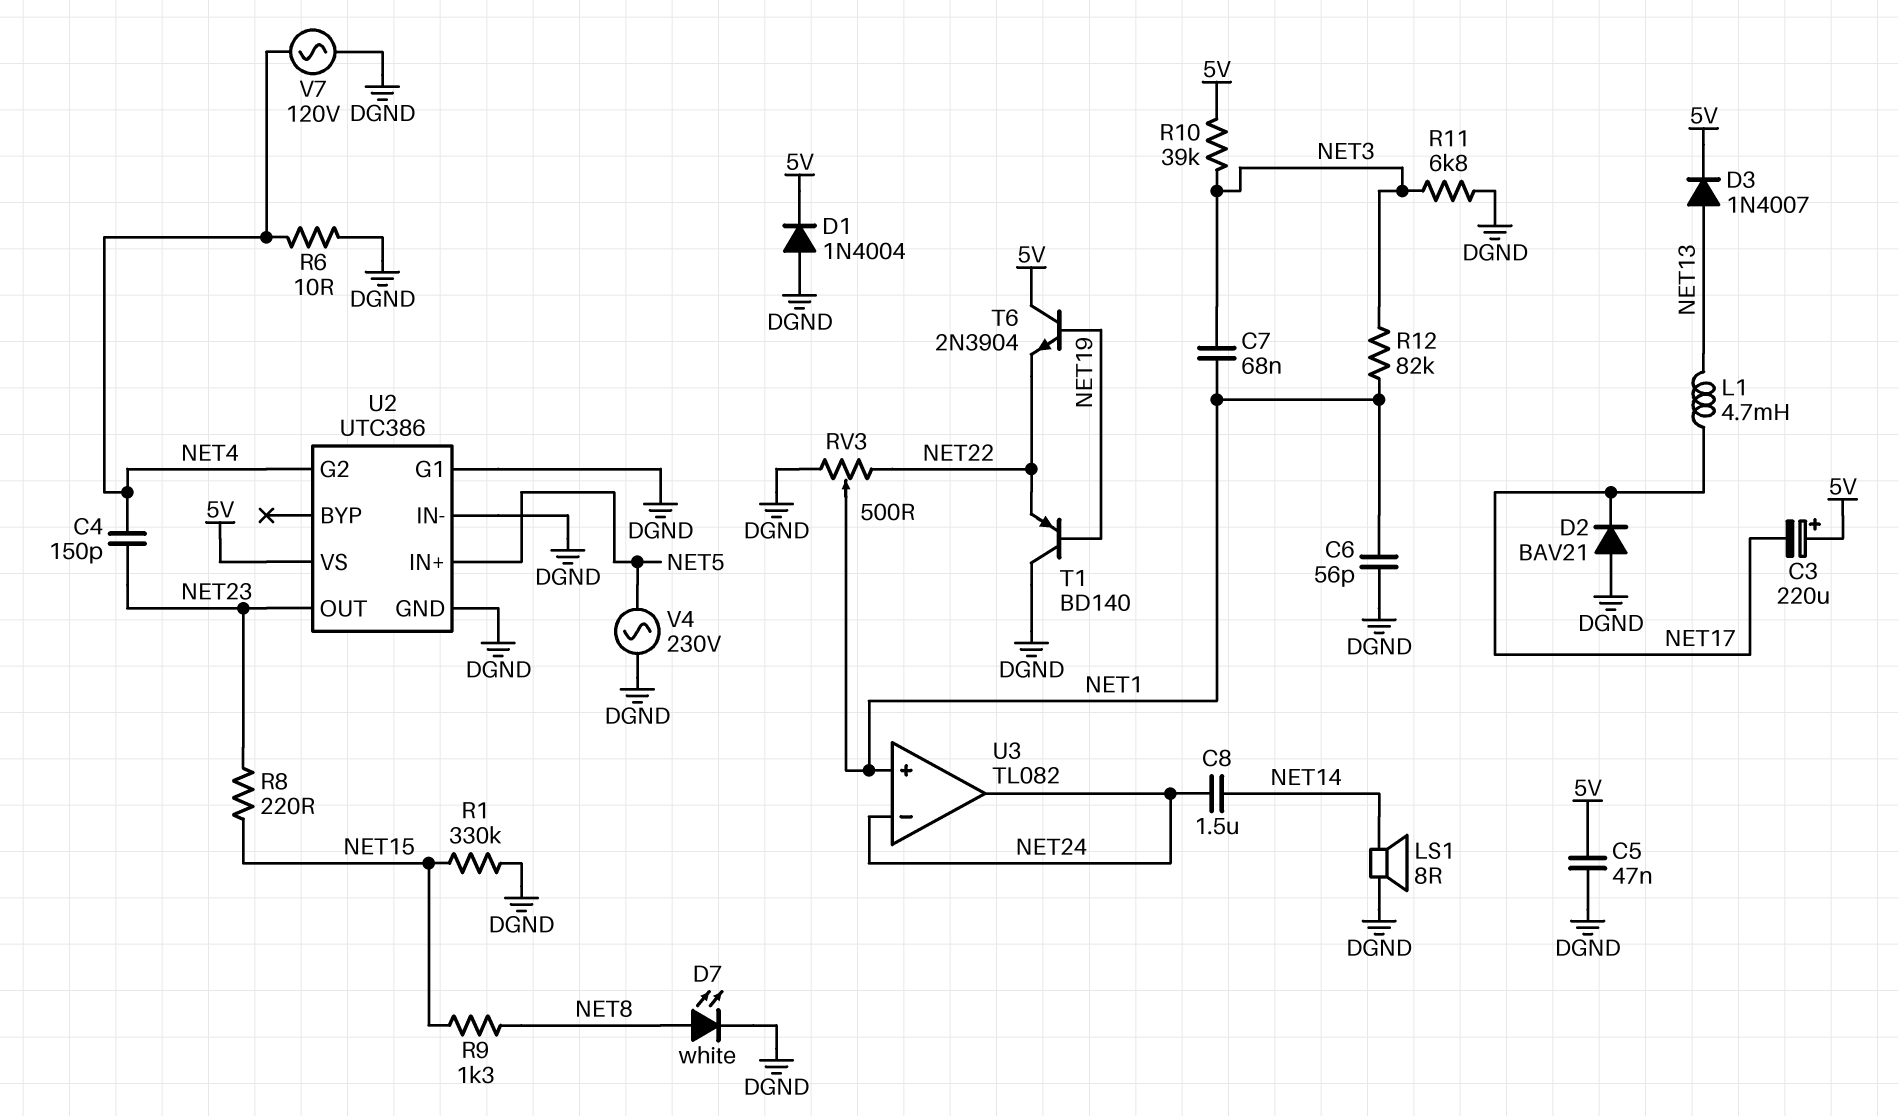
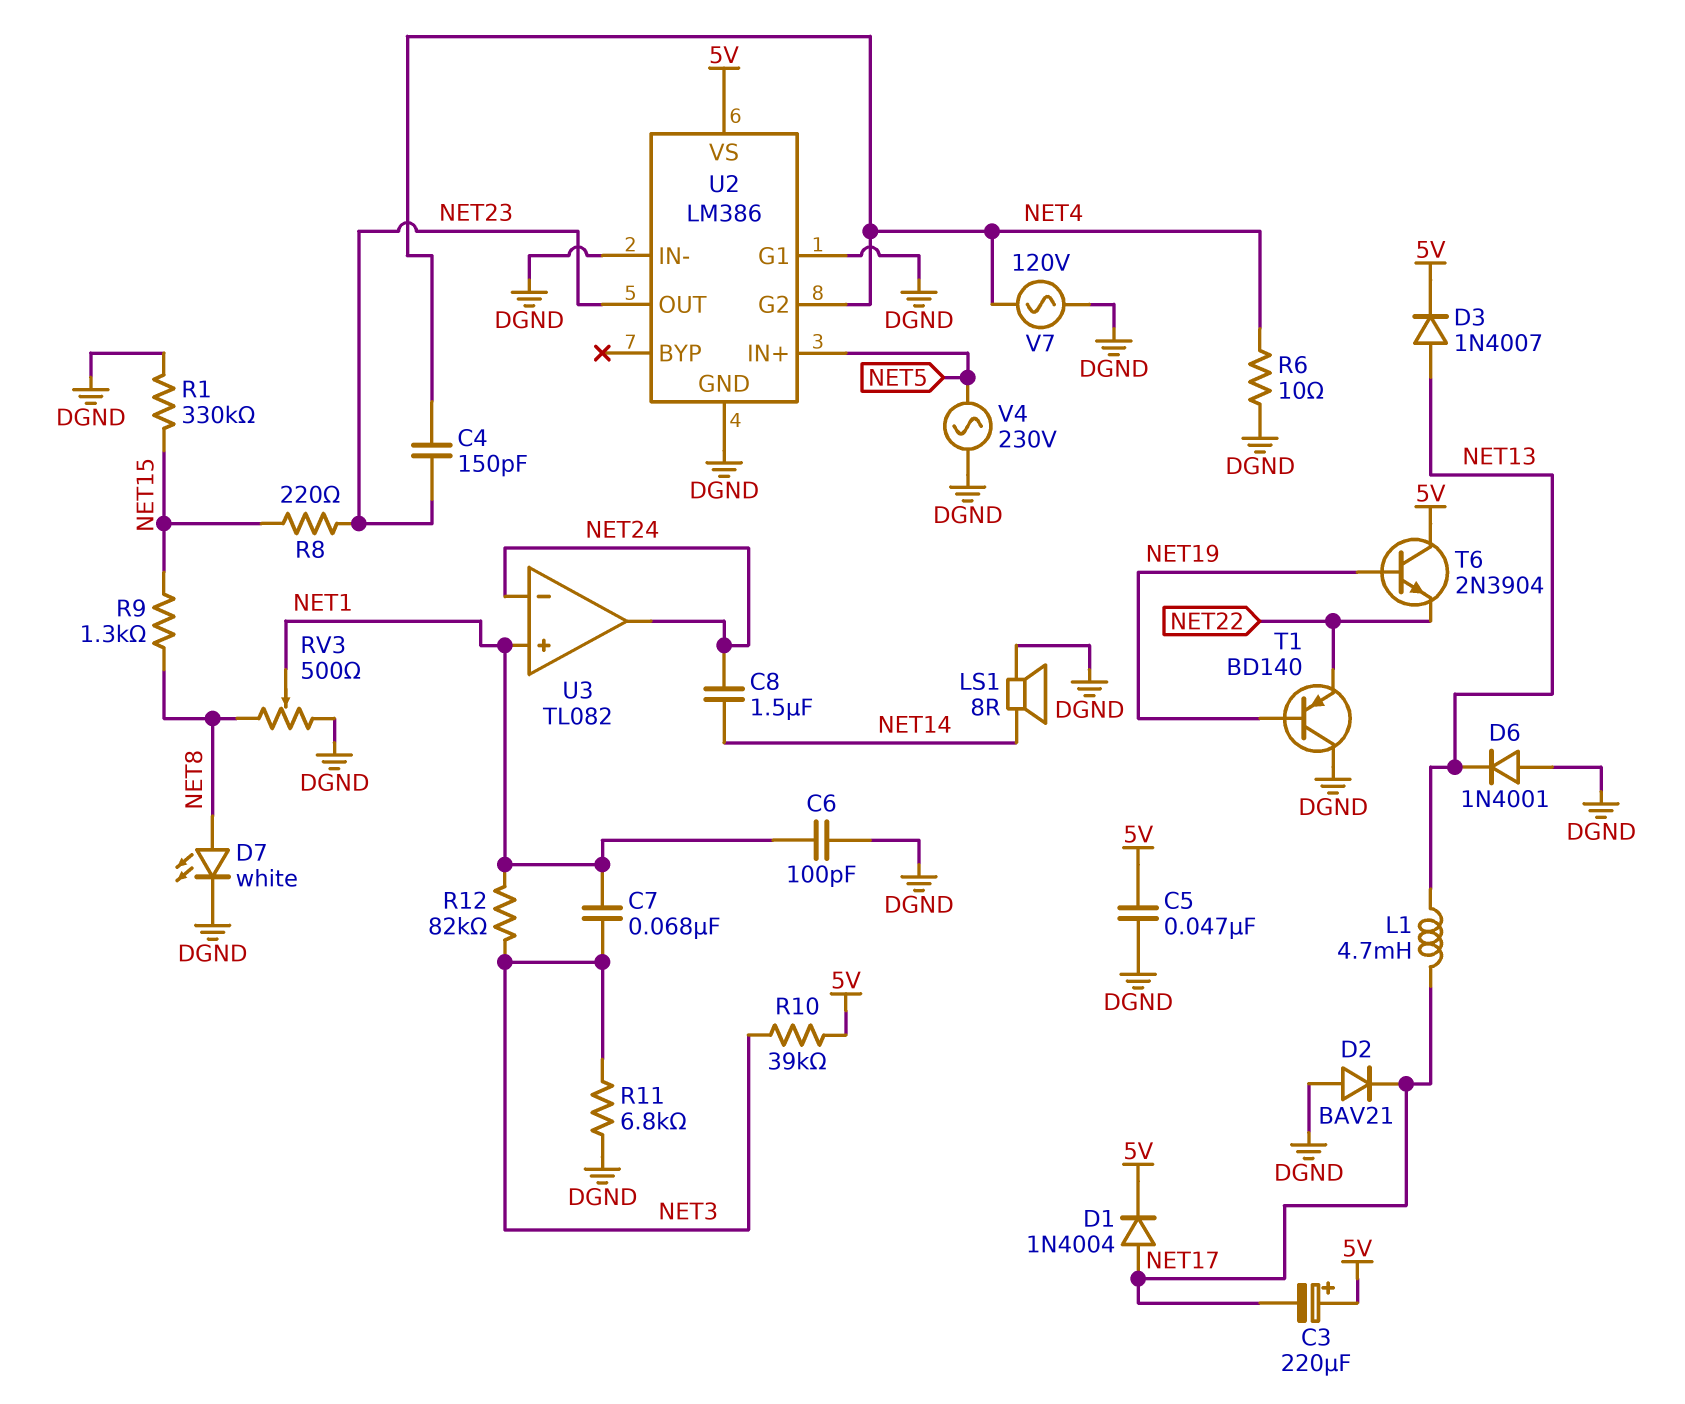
C6: 56pF (DGND, NET1) -> 100pF (DGND, NET1)
D1: diode 1N4004 (A DGND, K 5V) -> diode 1N4004 (A NET17, K 5V)
D6: none -> diode 1N4001 (A DGND, K NET13)
RV3: 500 (DGND, NET22, wiper NET1) -> 500 (DGND, NET8, wiper NET1)
U2: UTC386 -> LM386

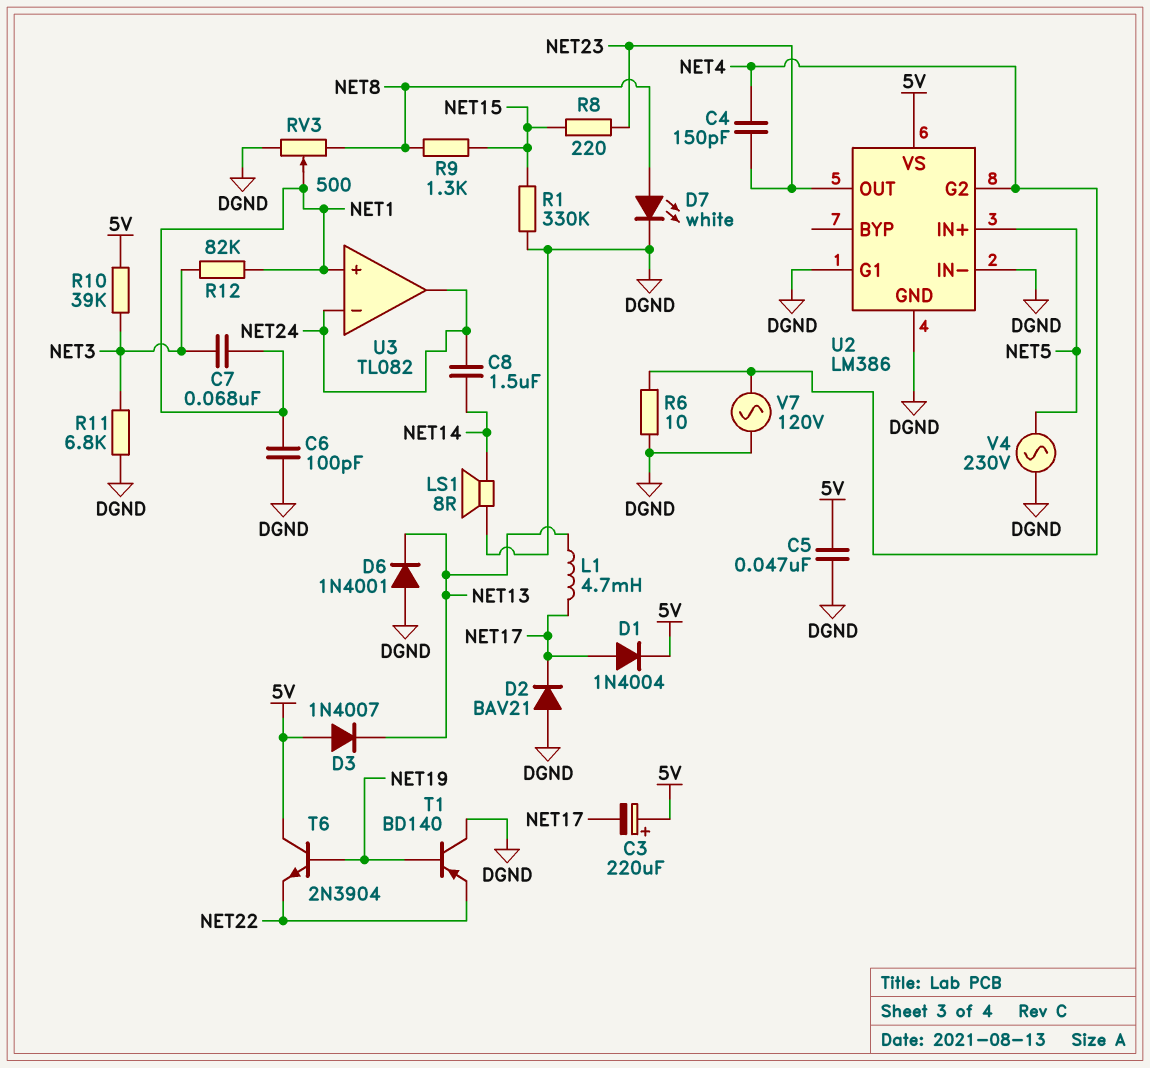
D3: diode 1N4007 (A NET13, K 5V) -> diode 1N4007 (A 5V, K NET13)

